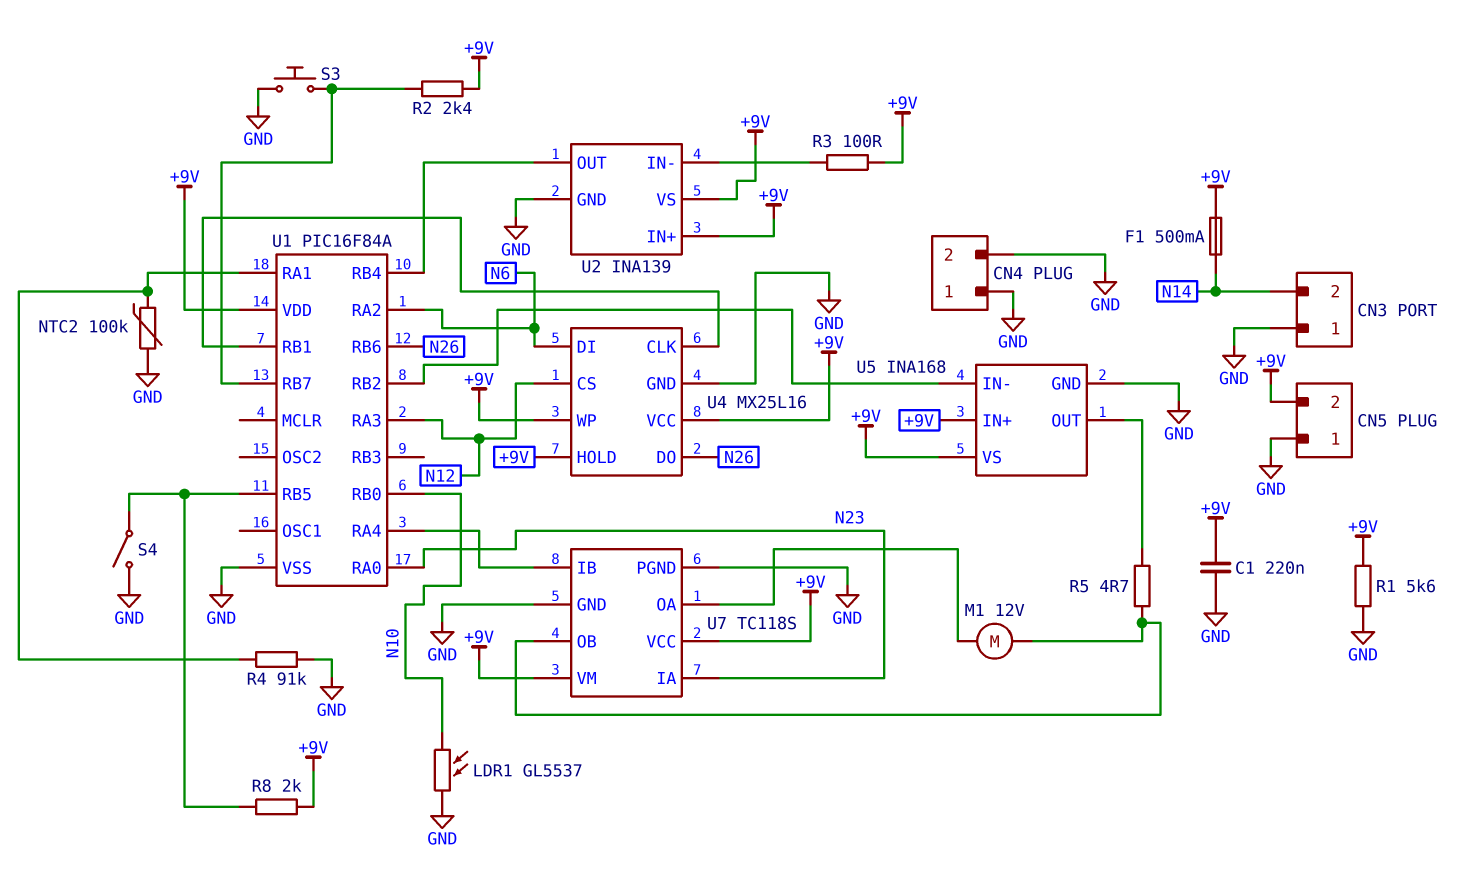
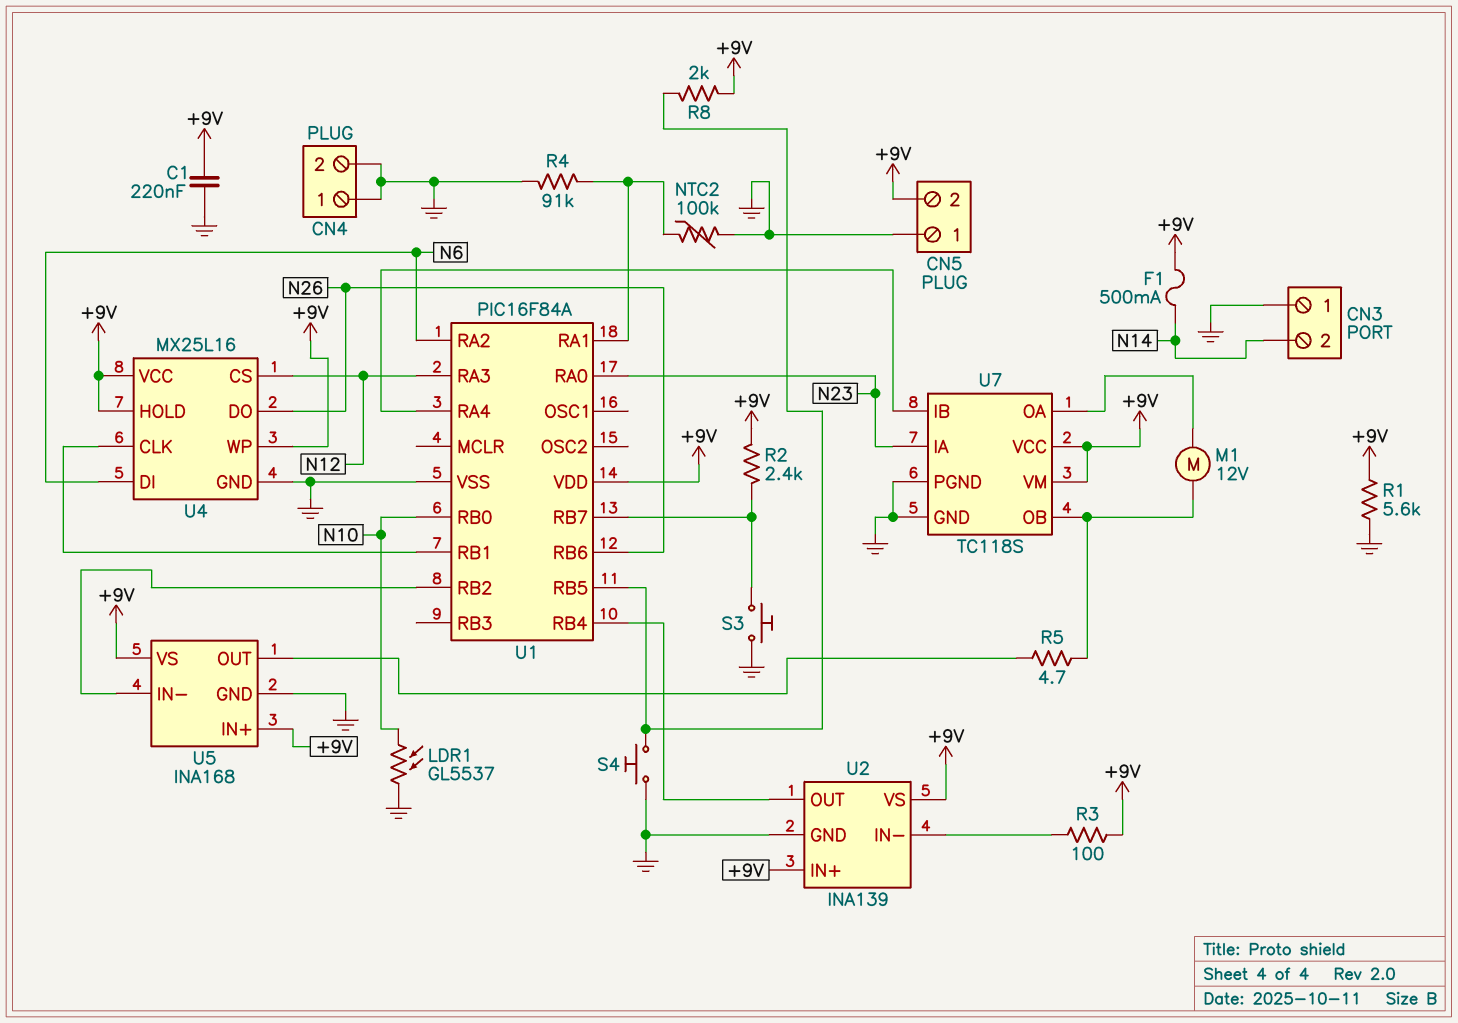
S4: switch (GND, U1/RB5) -> button (GND, U1/RB5)

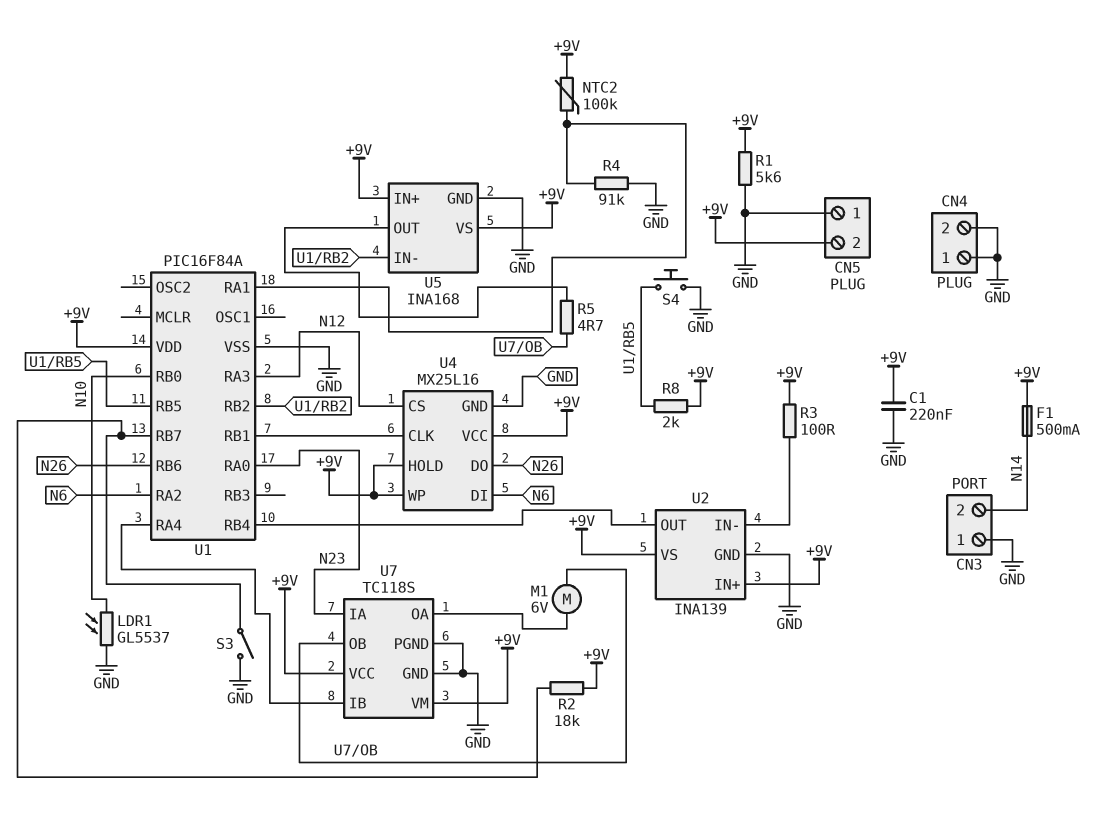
M1: motor 12V (U7/OA, U7/OB) -> motor 6V (U7/OA, U7/OB)
NTC2: 100k (GND, U1/RA1) -> 100k (+9V, U1/RA1)
R2: 2.4k (+9V, U1/RB7) -> 18k (+9V, U1/RB7)
S3: button (GND, U1/RB7) -> switch (GND, U1/RB7)

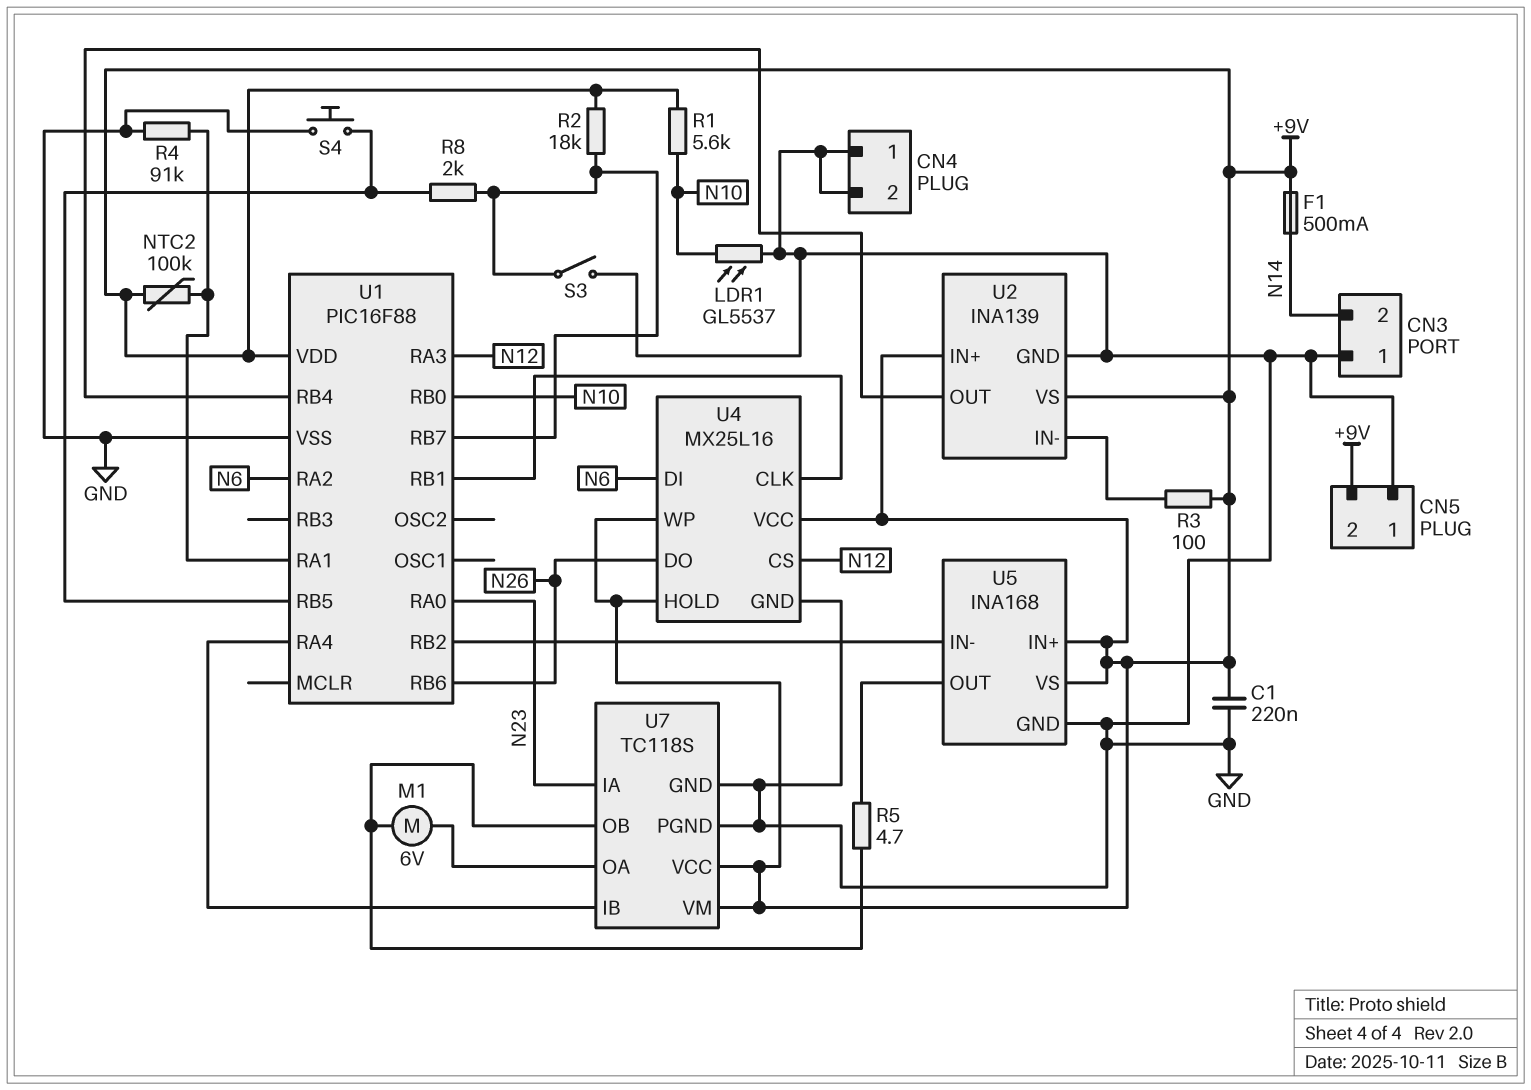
R1: 5.6k (+9V, GND) -> 5.6k (+9V, N10)
R8: 2k (+9V, U1/RB5) -> 2k (U1/RB5, U1/RB7)
U1: PIC16F84A -> PIC16F88

